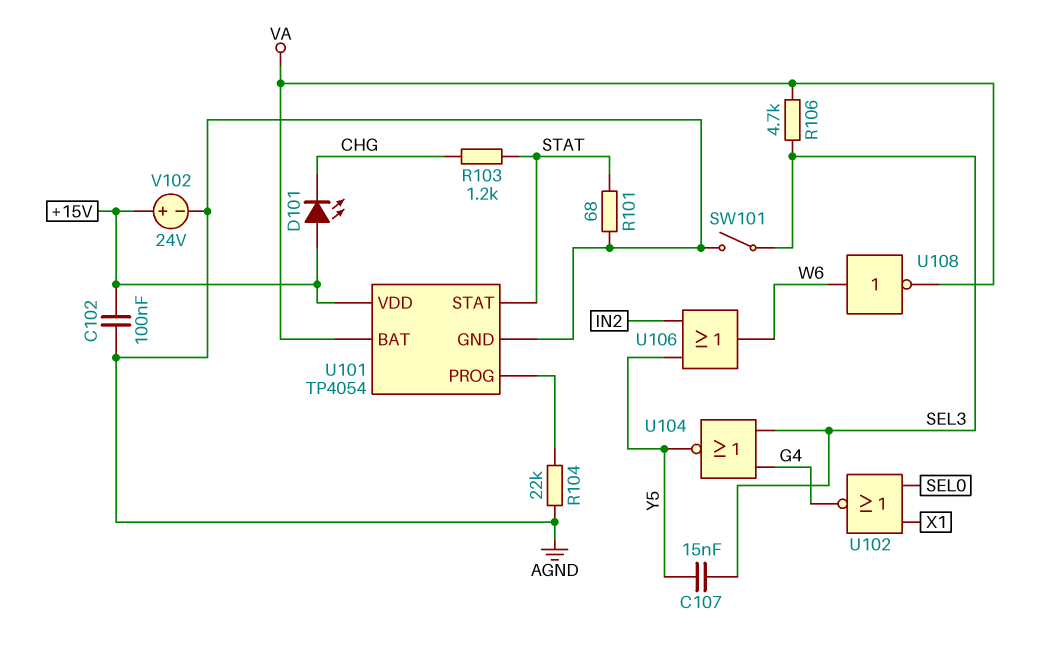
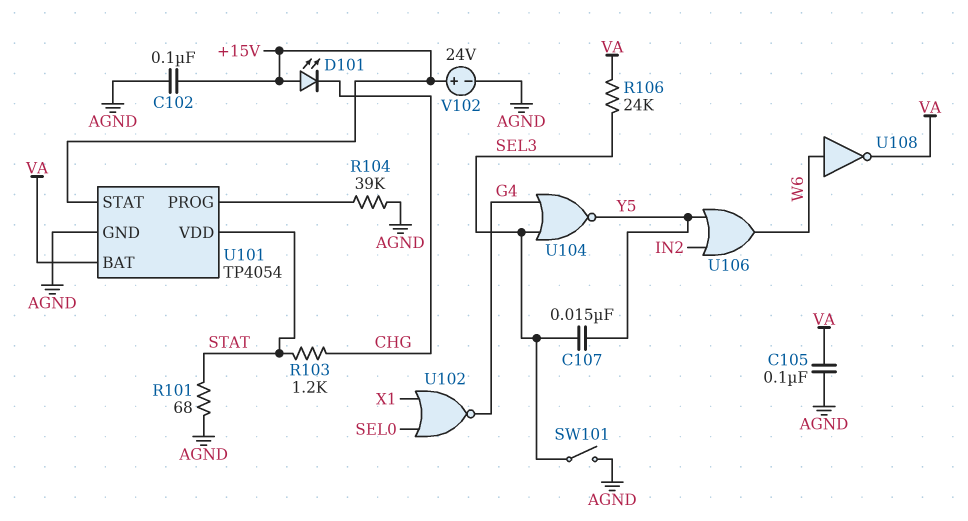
C105: none -> 100nF (AGND, VA)
R104: 22k (AGND, U101/PROG) -> 39k (AGND, U101/PROG)
R106: 4.7k (SEL3, VA) -> 24k (SEL3, VA)
U101 pin STAT: STAT -> +15V
U101 pin VDD: +15V -> STAT

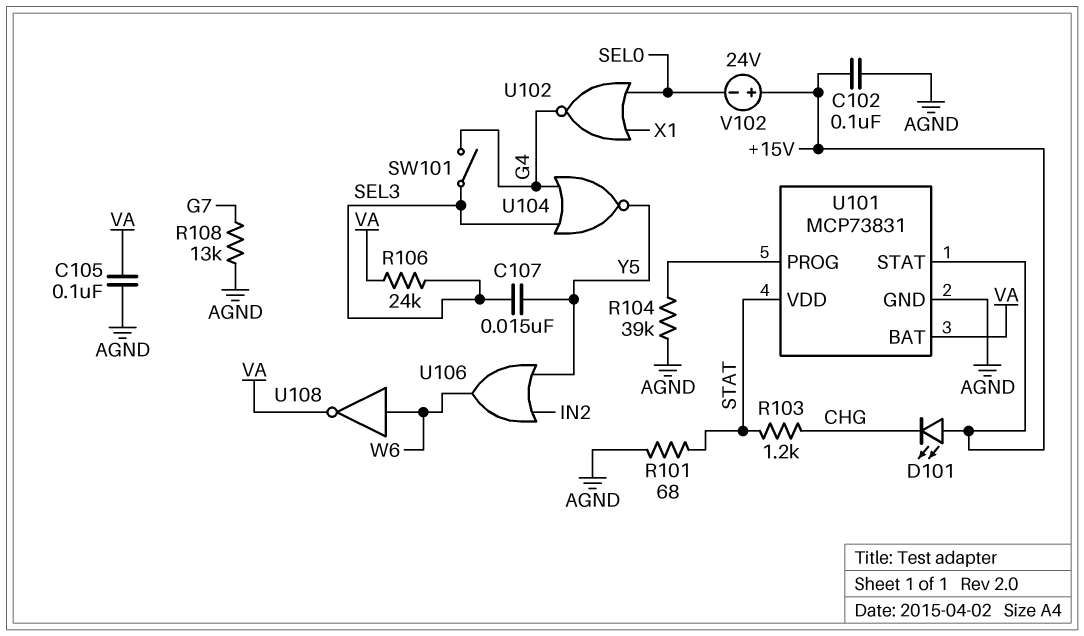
R108: none -> 13k (AGND, G7)
SW101: switch (AGND, SEL3) -> switch (G4, SEL3)
U101: TP4054 -> MCP73831
V102: 24V (plus +15V, minus AGND) -> 24V (plus +15V, minus SEL0)

